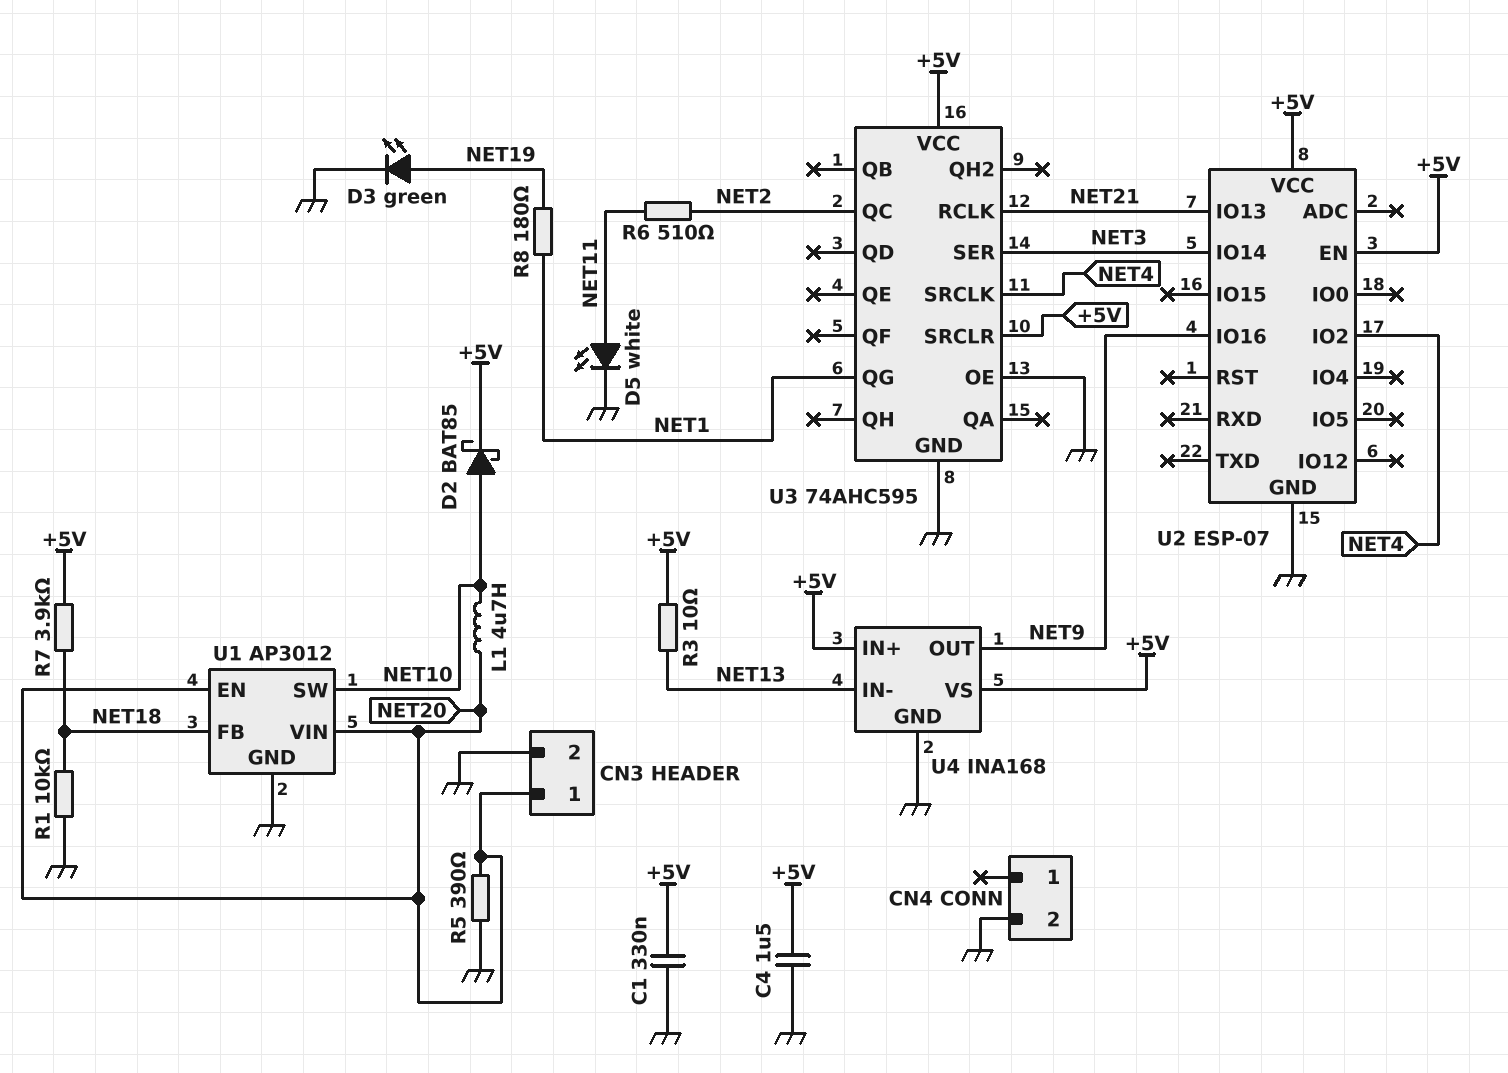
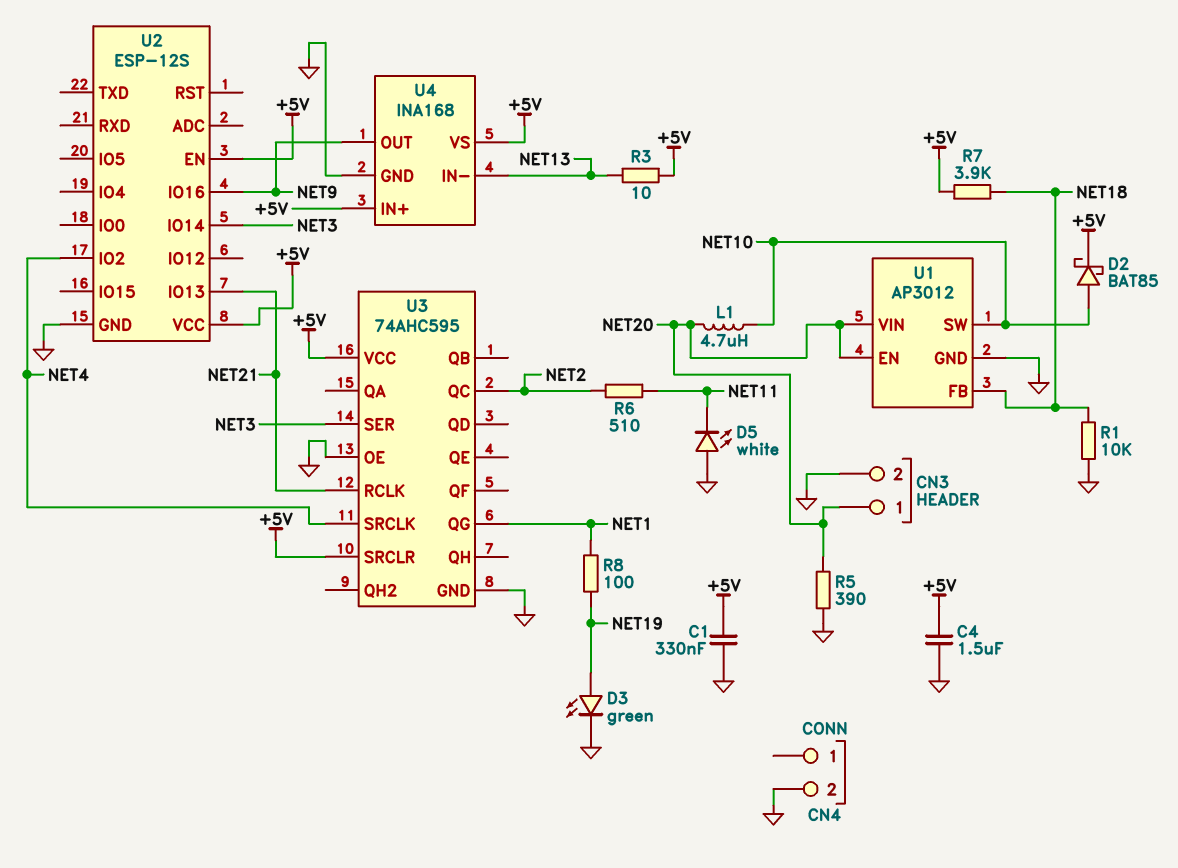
D5: LED white (A NET11, K GND) -> LED white (A GND, K NET11)
R8: 180 (NET1, NET19) -> 100 (NET1, NET19)
U2: ESP-07 -> ESP-12S

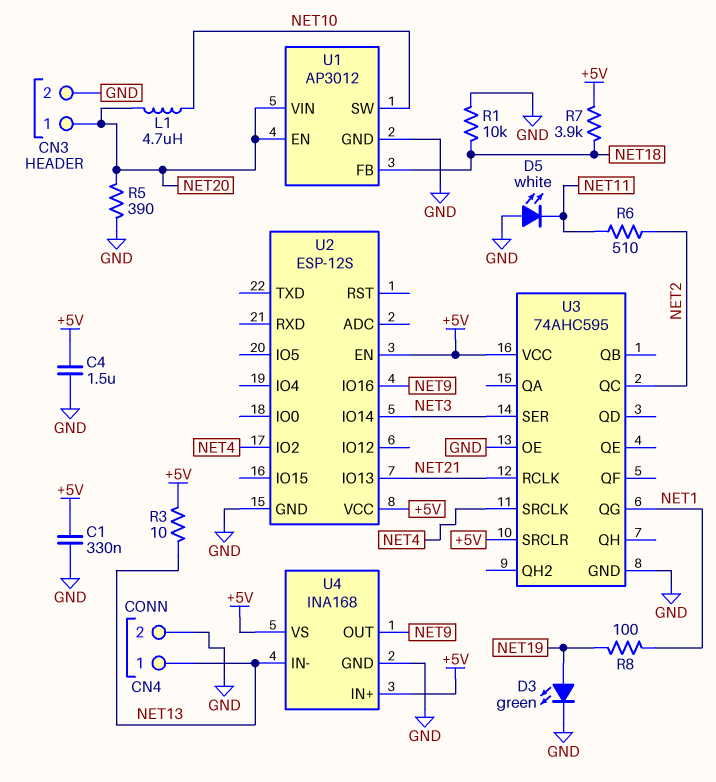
CN4 pin 1: none -> NET13
D2: schottky BAT85 (A NET10, K +5V) -> none

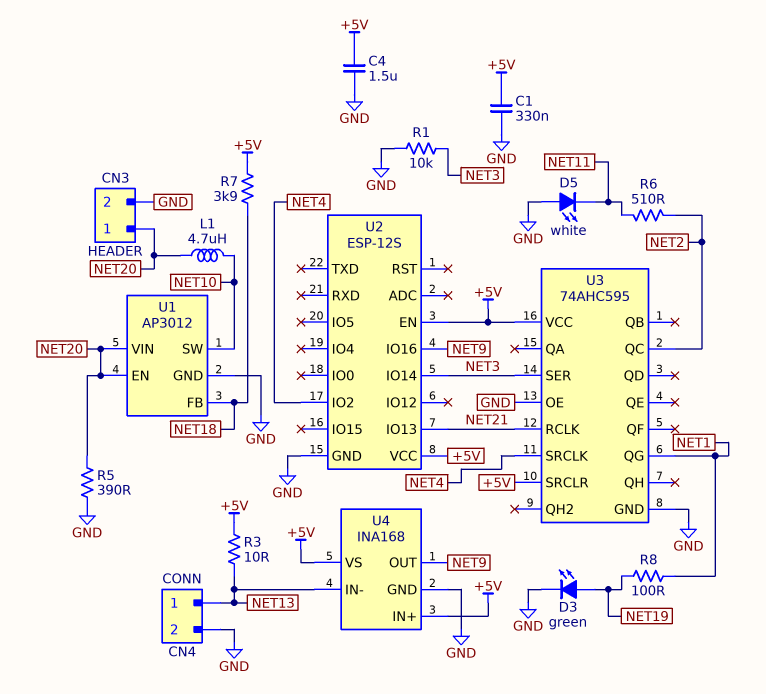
R1: 10k (GND, NET18) -> 10k (GND, NET3)

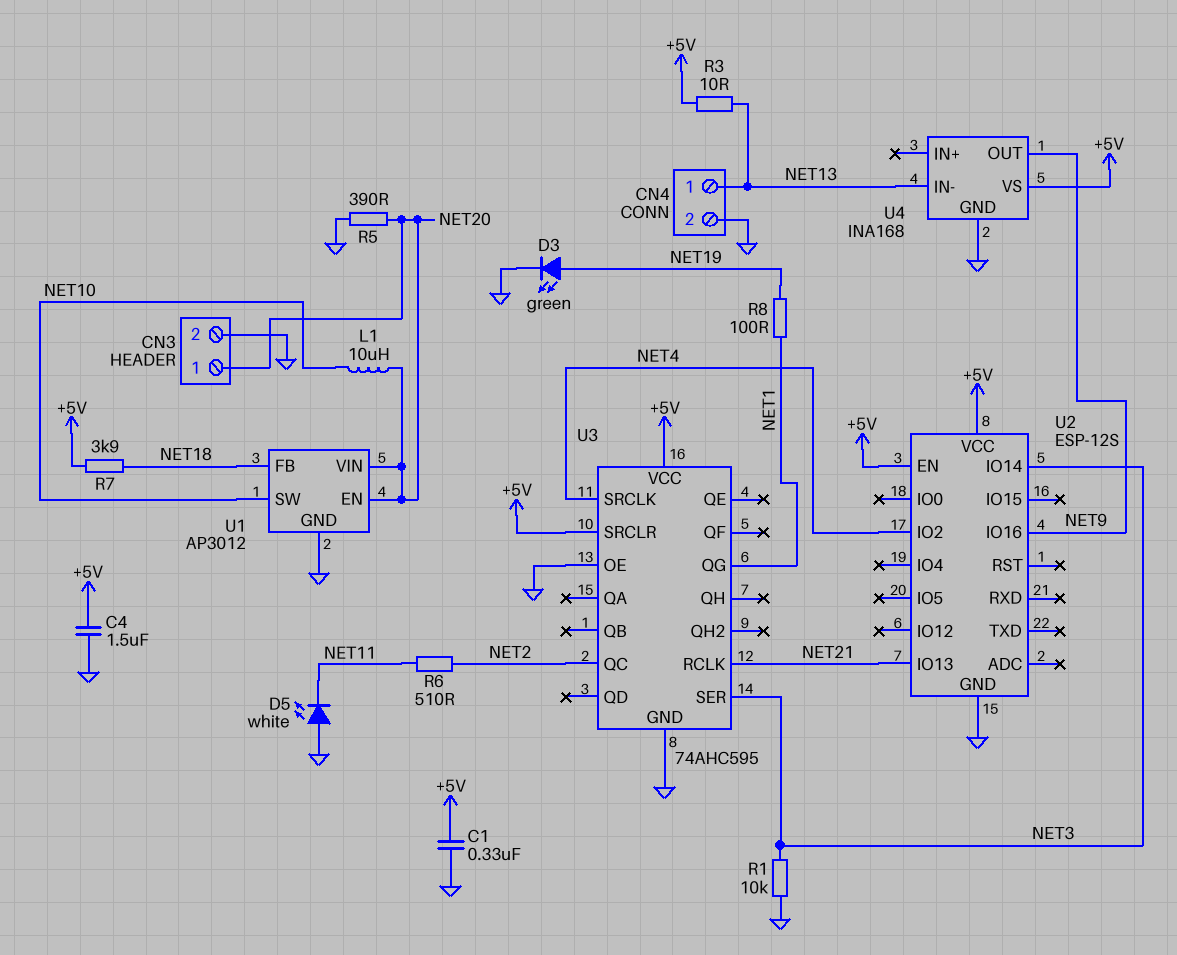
L1: 4.7uH (NET10, NET20) -> 10uH (NET10, NET20)
U4 pin IN+: +5V -> none

